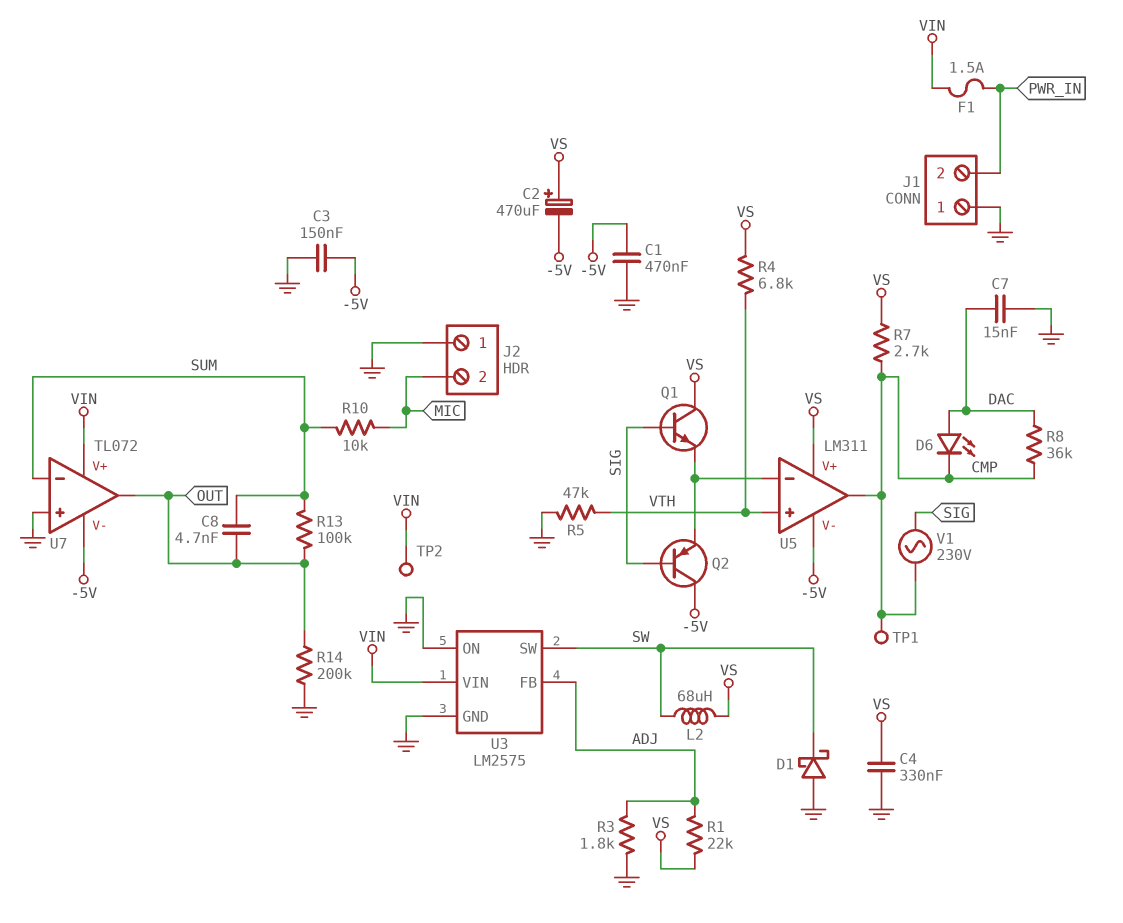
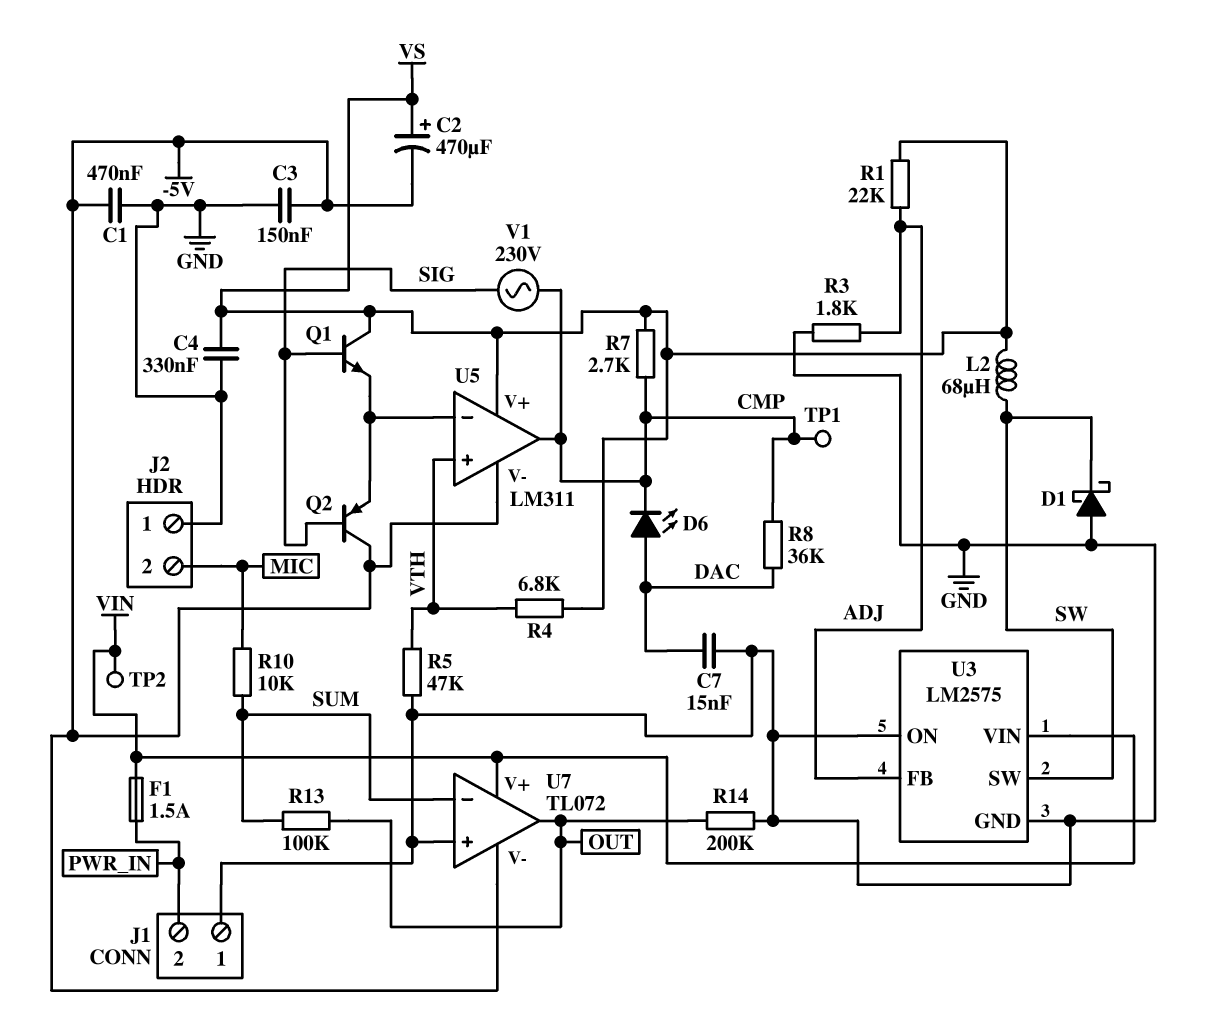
C8: 4.7nF (OUT, SUM) -> none

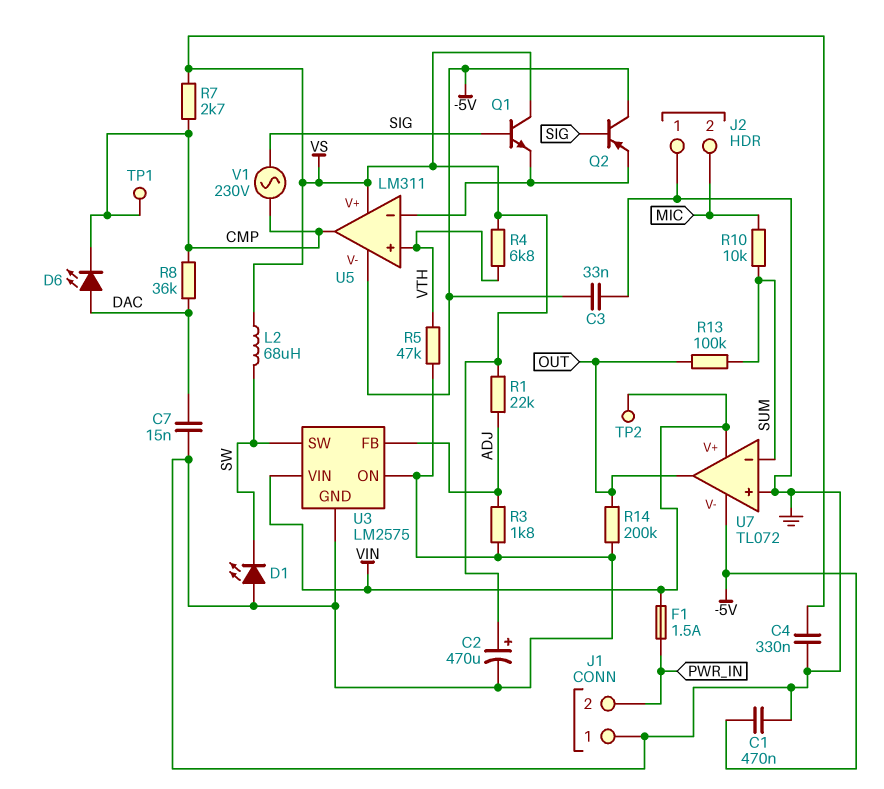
C2: 470uF (plus VS, minus -5V) -> 470uF (plus VS, minus GND)
C3: 150nF (-5V, GND) -> 33nF (-5V, GND)
D1: schottky (A GND, K SW) -> LED (A GND, K SW)

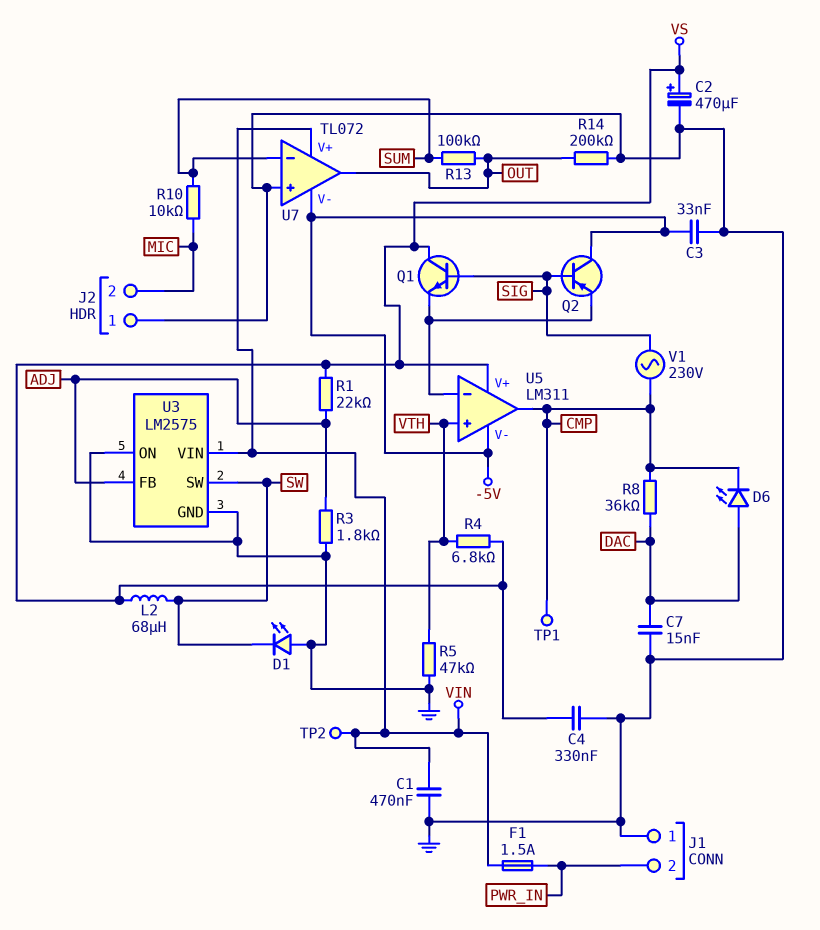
C1: 470nF (-5V, GND) -> 470nF (GND, VIN)
R7: 2.7k (CMP, VS) -> none

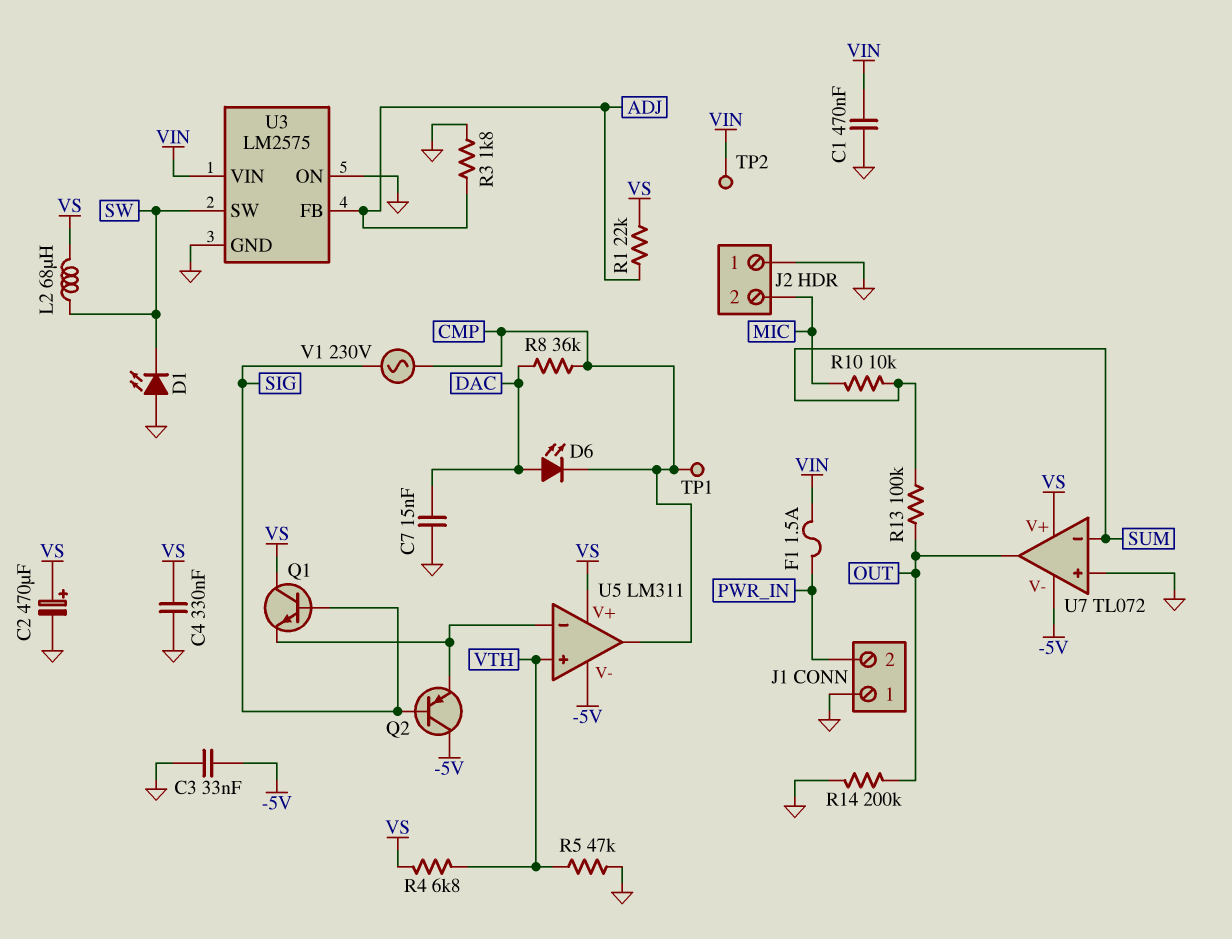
U7 pin V+: VIN -> VS

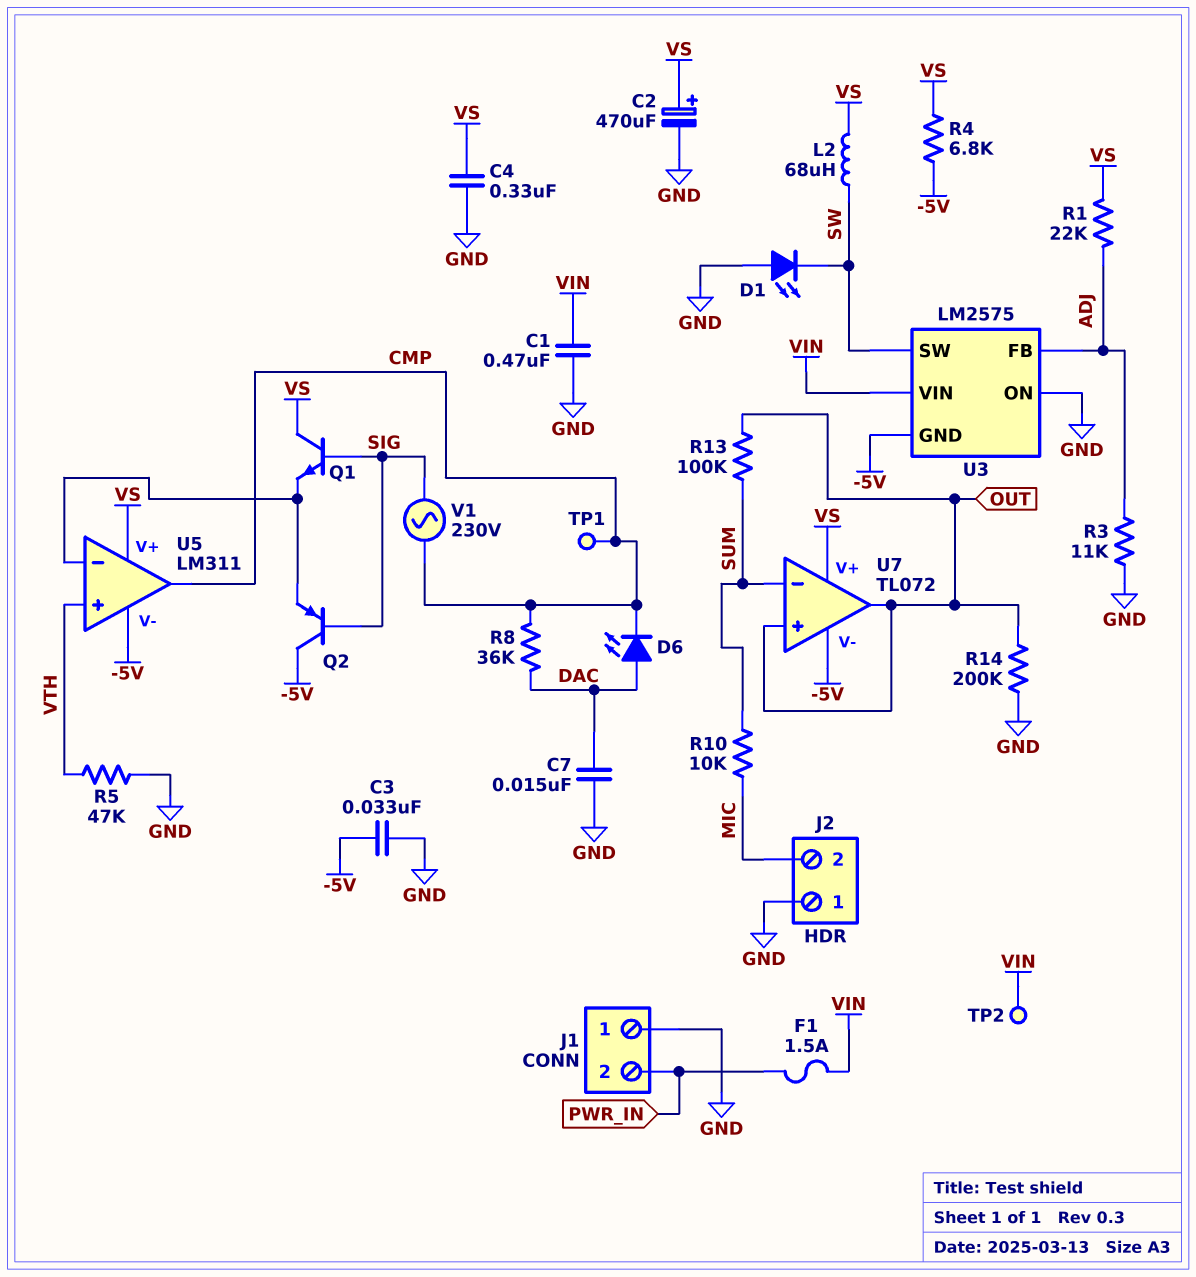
R3: 1.8k (ADJ, GND) -> 11k (ADJ, GND)
R4: 6.8k (VS, VTH) -> 6.8k (-5V, VS)
U3 pin GND: GND -> -5V
U7 pin in+: GND -> OUT

